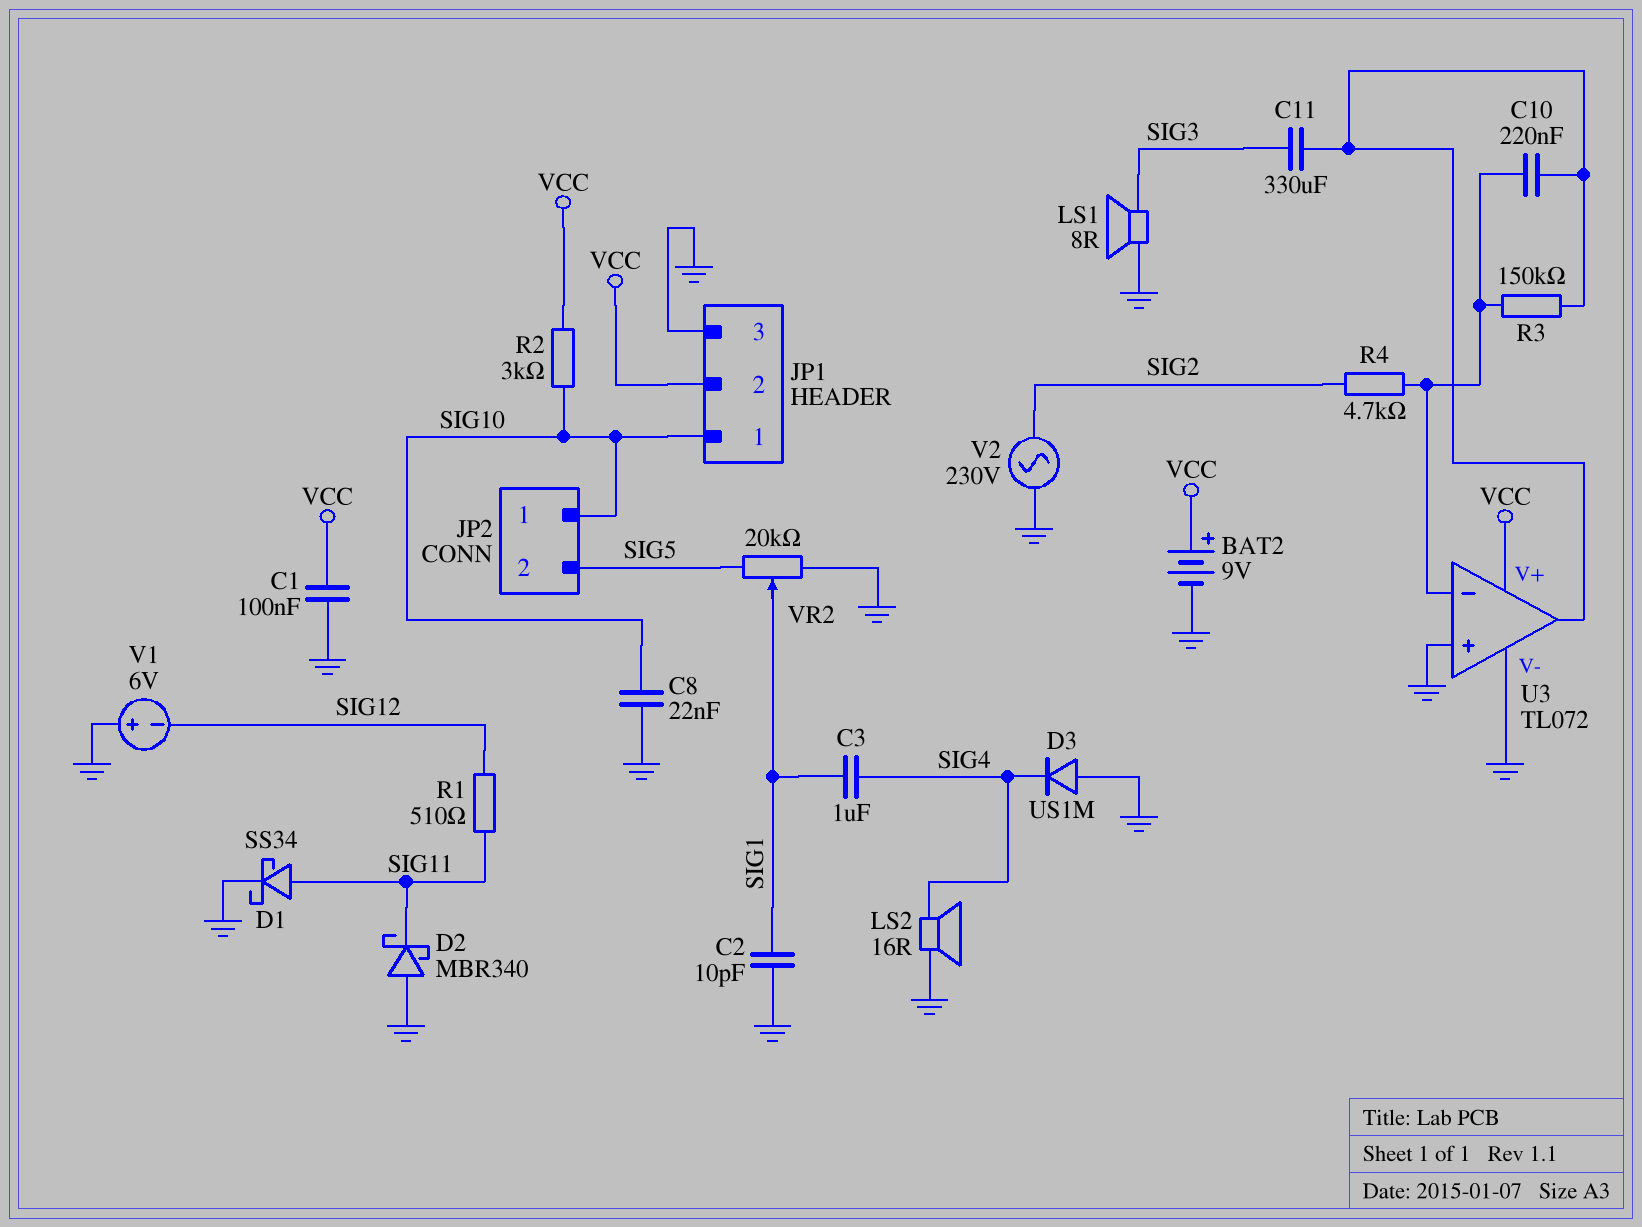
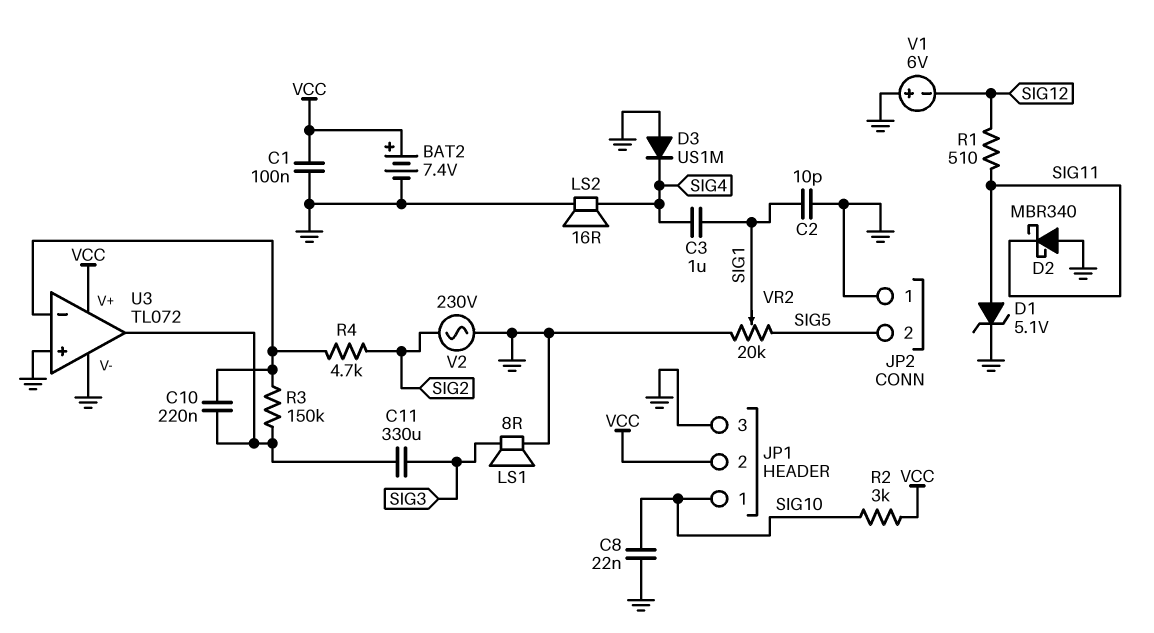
BAT2: 9V (plus VCC, minus GND) -> 7.4V (plus VCC, minus GND)
D1: schottky SS34 (A SIG11, K GND) -> zener 5.1V (A SIG11, K GND)
JP2 pin 1: SIG10 -> GND

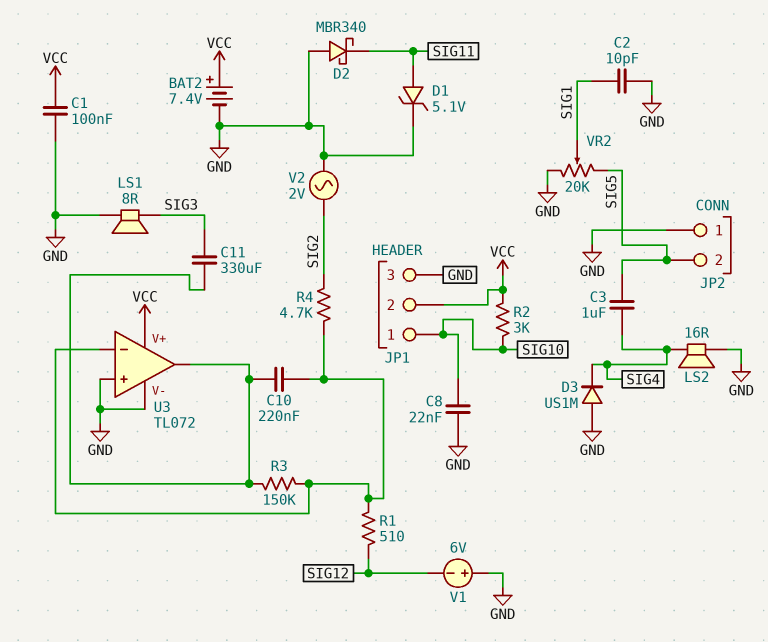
C3: 1uF (SIG1, SIG4) -> 1uF (SIG4, SIG5)
R1: 510 (SIG11, SIG12) -> 510 (SIG12, U3/in-)
V2: AC 230V (GND, SIG2) -> AC 2V (GND, SIG2)

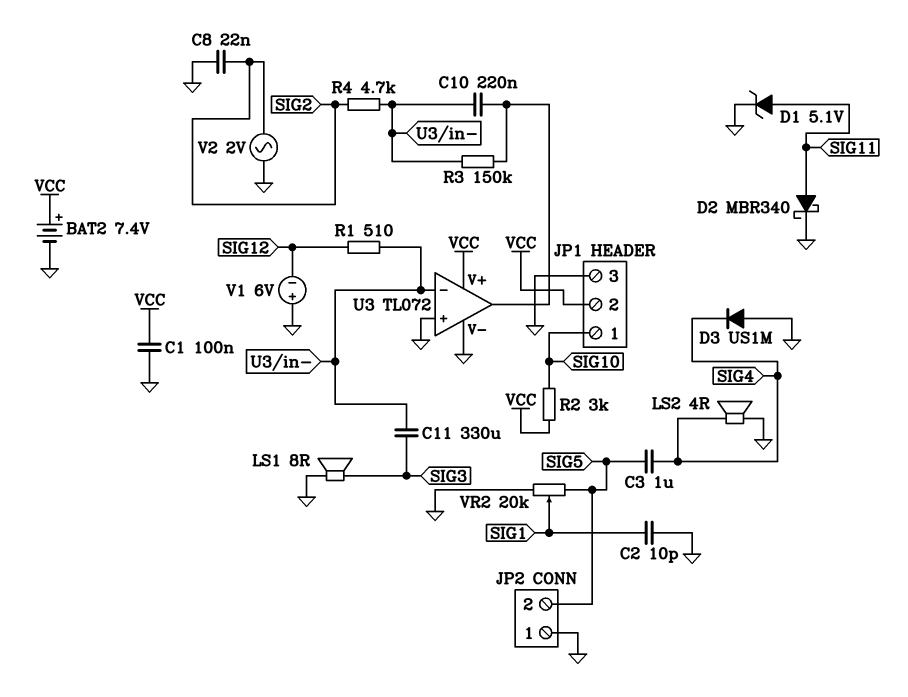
C8: 22nF (GND, SIG10) -> 22nF (GND, SIG2)
C11: 330uF (SIG3, U3/out) -> 330uF (SIG3, U3/in-)
D2: schottky MBR340 (A GND, K SIG11) -> schottky MBR340 (A SIG11, K GND)
LS2: speaker 16R (GND, SIG4) -> speaker 4R (GND, SIG4)

